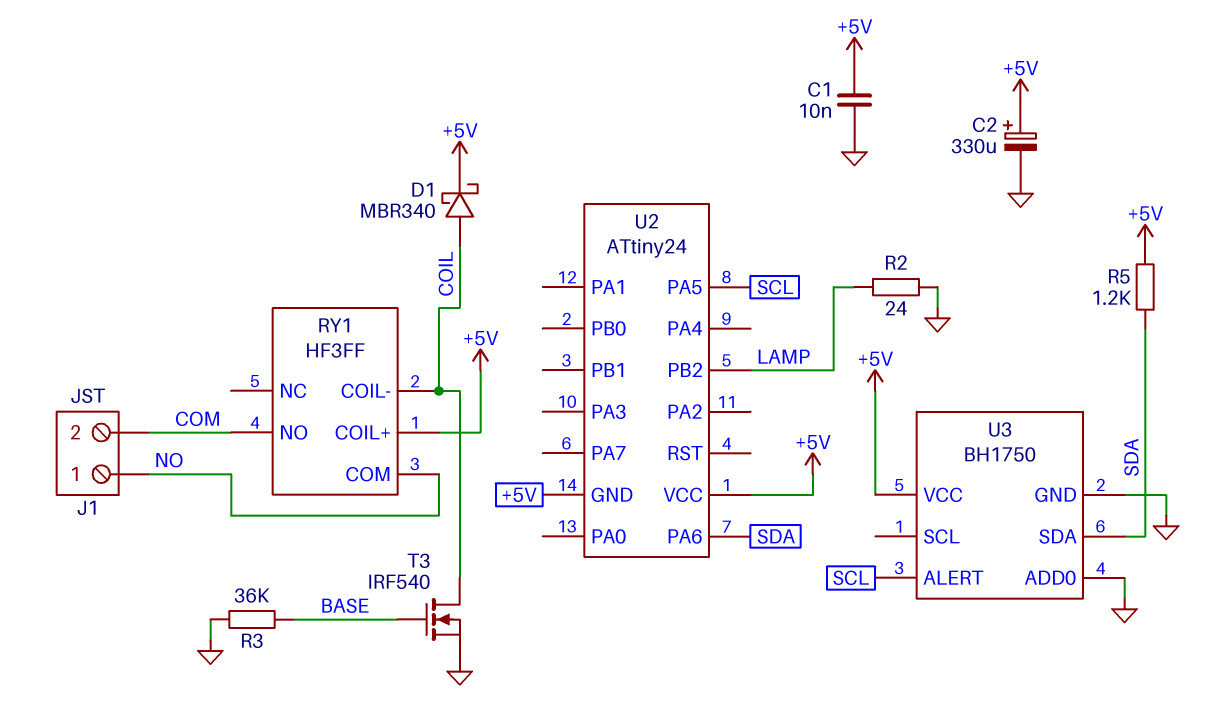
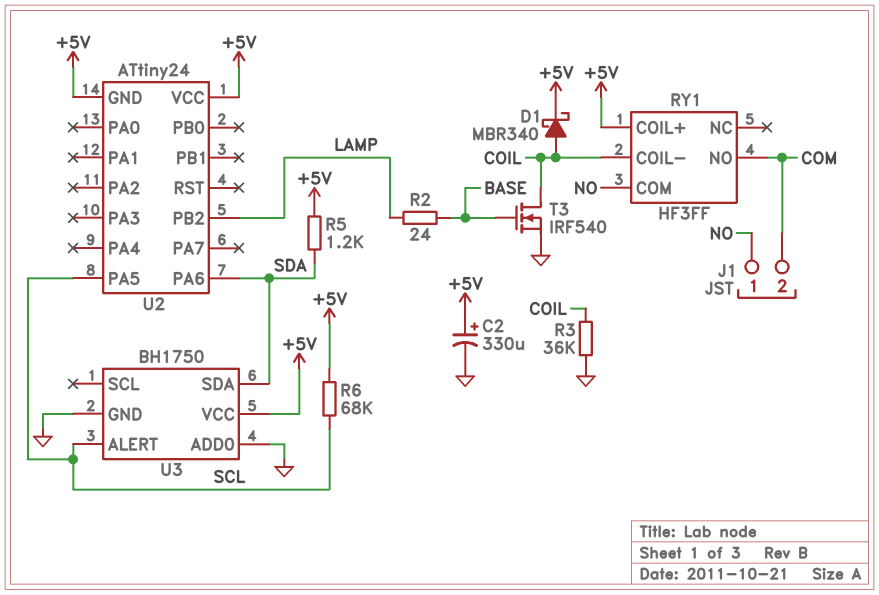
C1: 10nF (+5V, GND) -> none
R2: 24 (GND, LAMP) -> 24 (BASE, LAMP)
R3: 36k (BASE, GND) -> 36k (COIL, GND)
R6: none -> 68k (+5V, SCL)

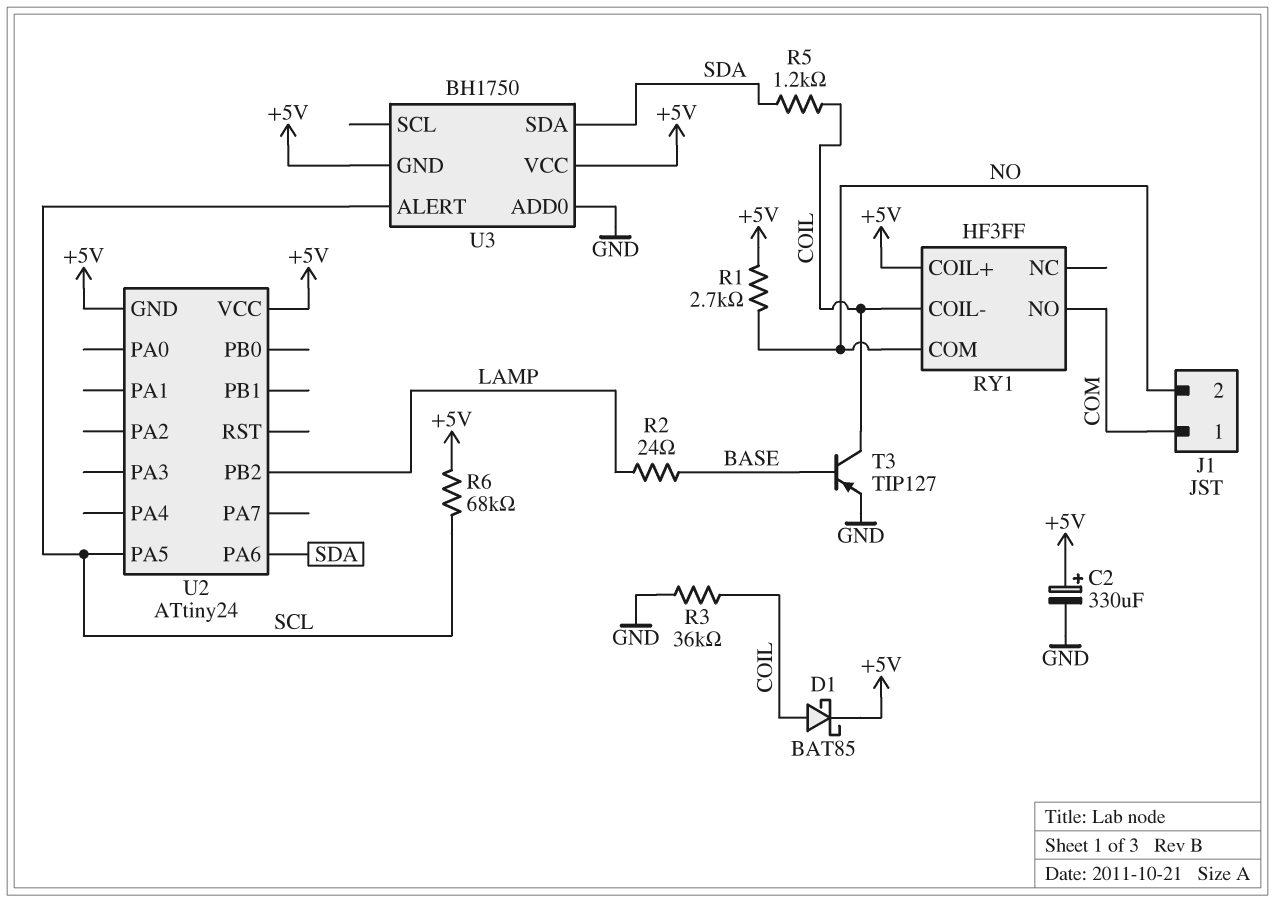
D1: schottky MBR340 (A COIL, K +5V) -> schottky BAT85 (A COIL, K +5V)
J1 pin 1: NO -> COM
J1 pin 2: COM -> NO
R1: none -> 2.7k (+5V, NO)
R5: 1.2k (+5V, SDA) -> 1.2k (COIL, SDA)
T3: NMOS IRF540 (G BASE, D COIL, S GND) -> PNP TIP127 (B BASE, C COIL, E GND)
U3 pin GND: GND -> +5V

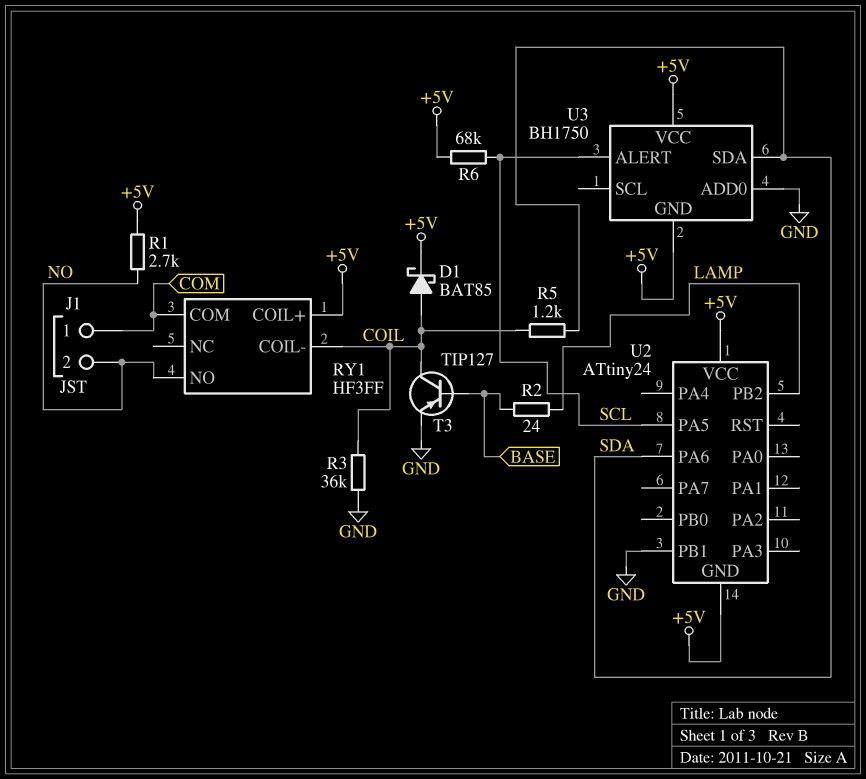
C2: 330uF (plus +5V, minus GND) -> none
RY1 pin COM: NO -> COM
RY1 pin NO: COM -> NO
U2 pin PB1: none -> GND

